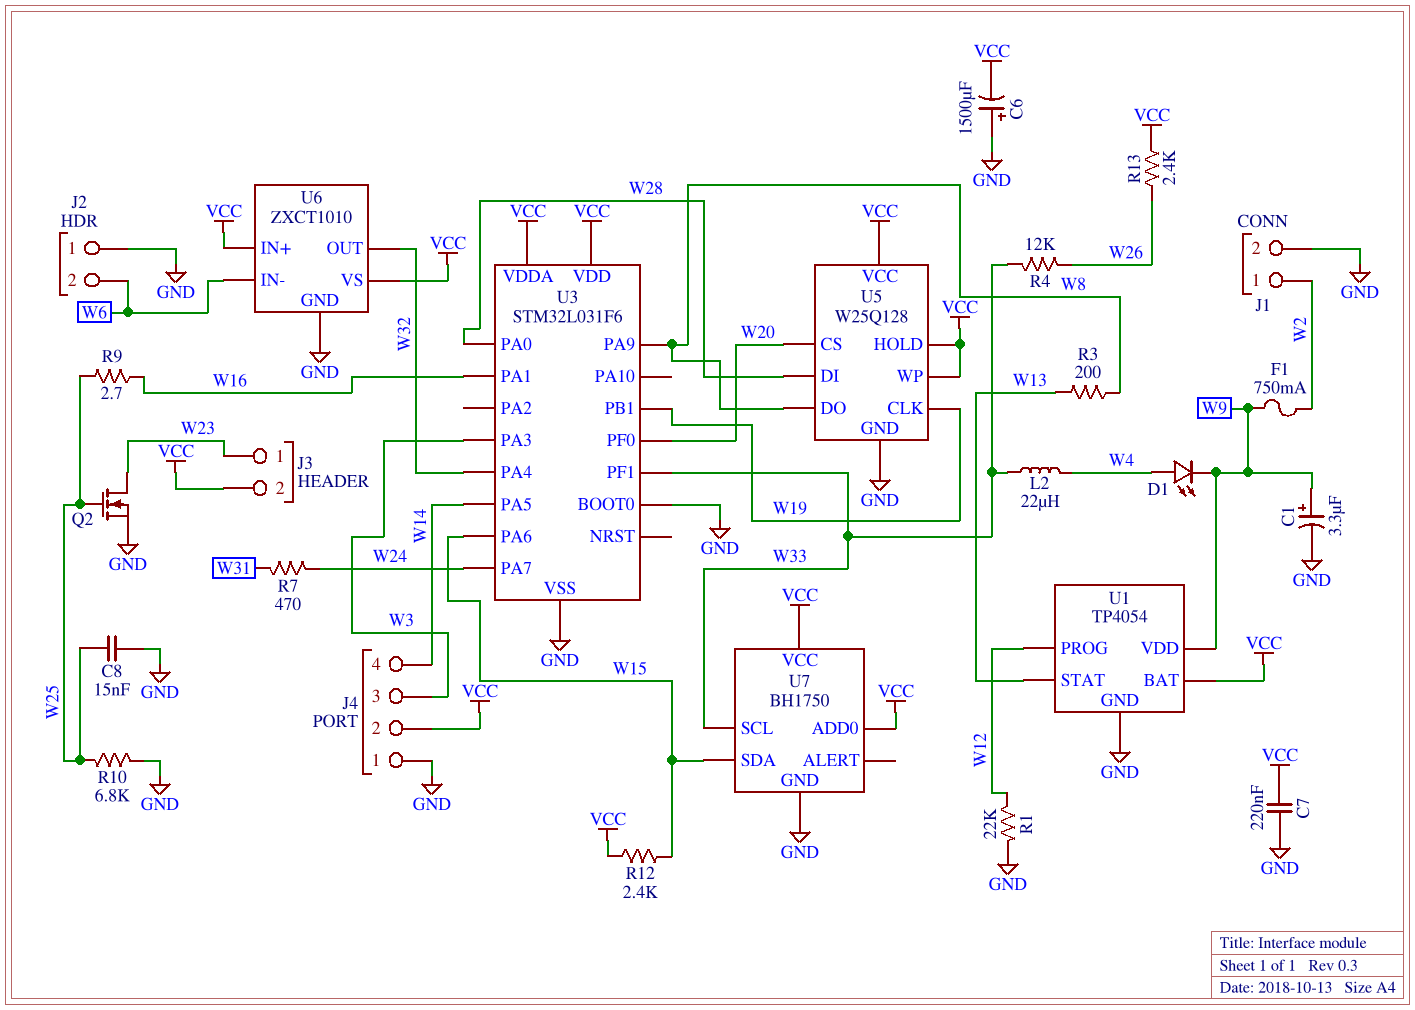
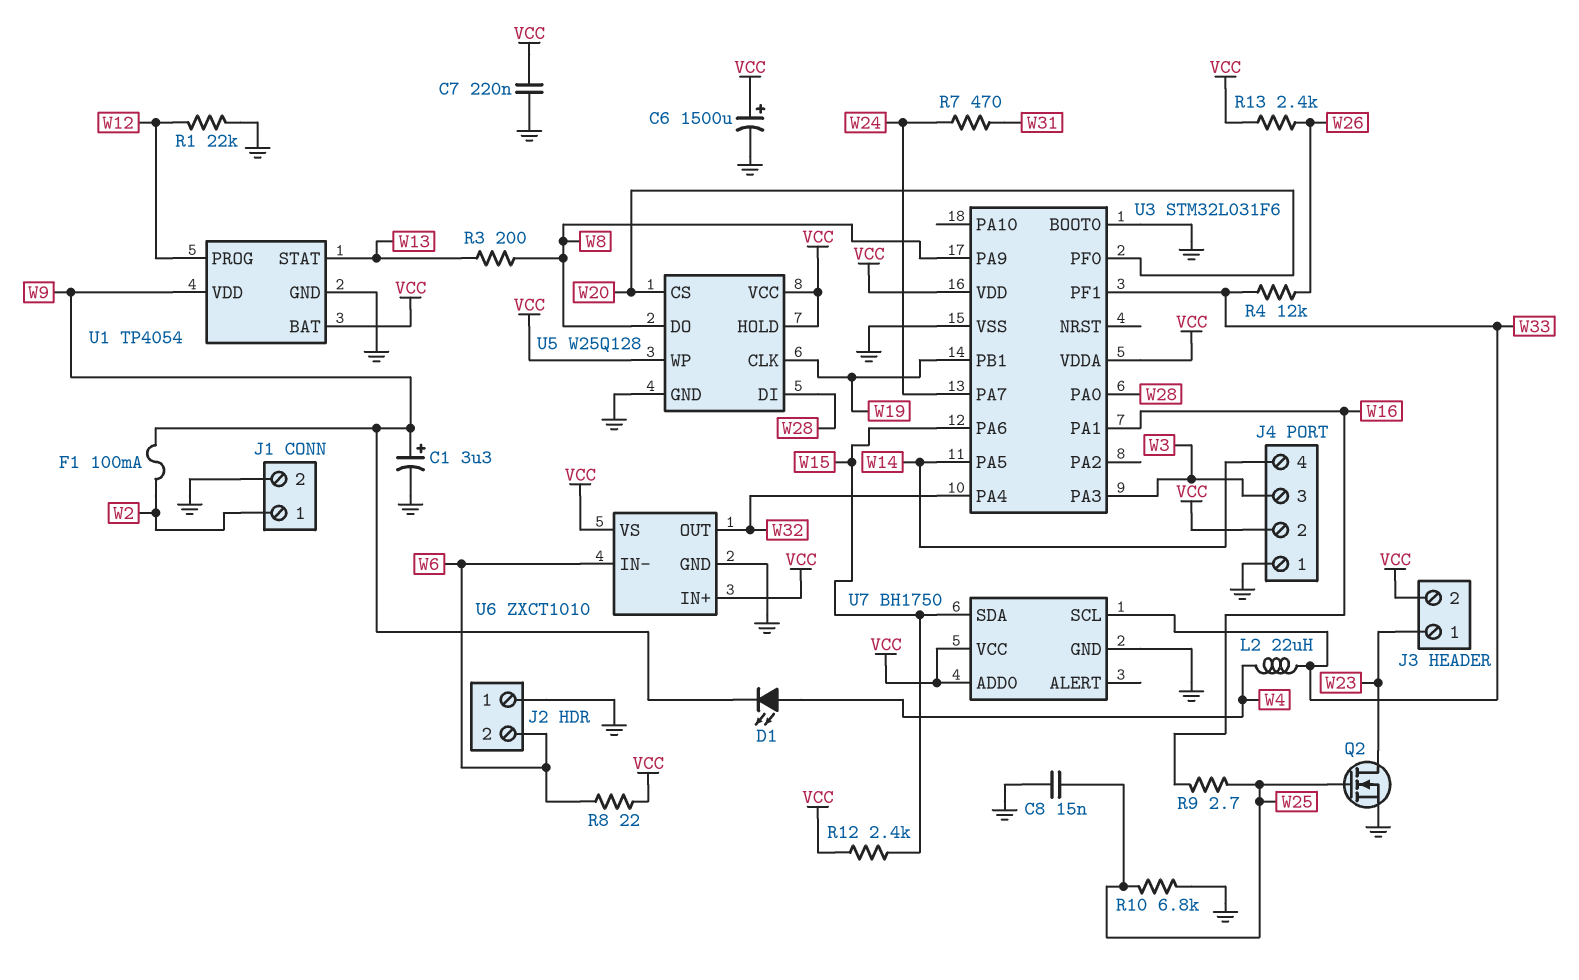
C6: 1500uF (plus GND, minus VCC) -> 1500uF (plus VCC, minus GND)
F1: 750mA (W2, W9) -> 100mA (W2, W9)
R8: none -> 22 (VCC, W6)

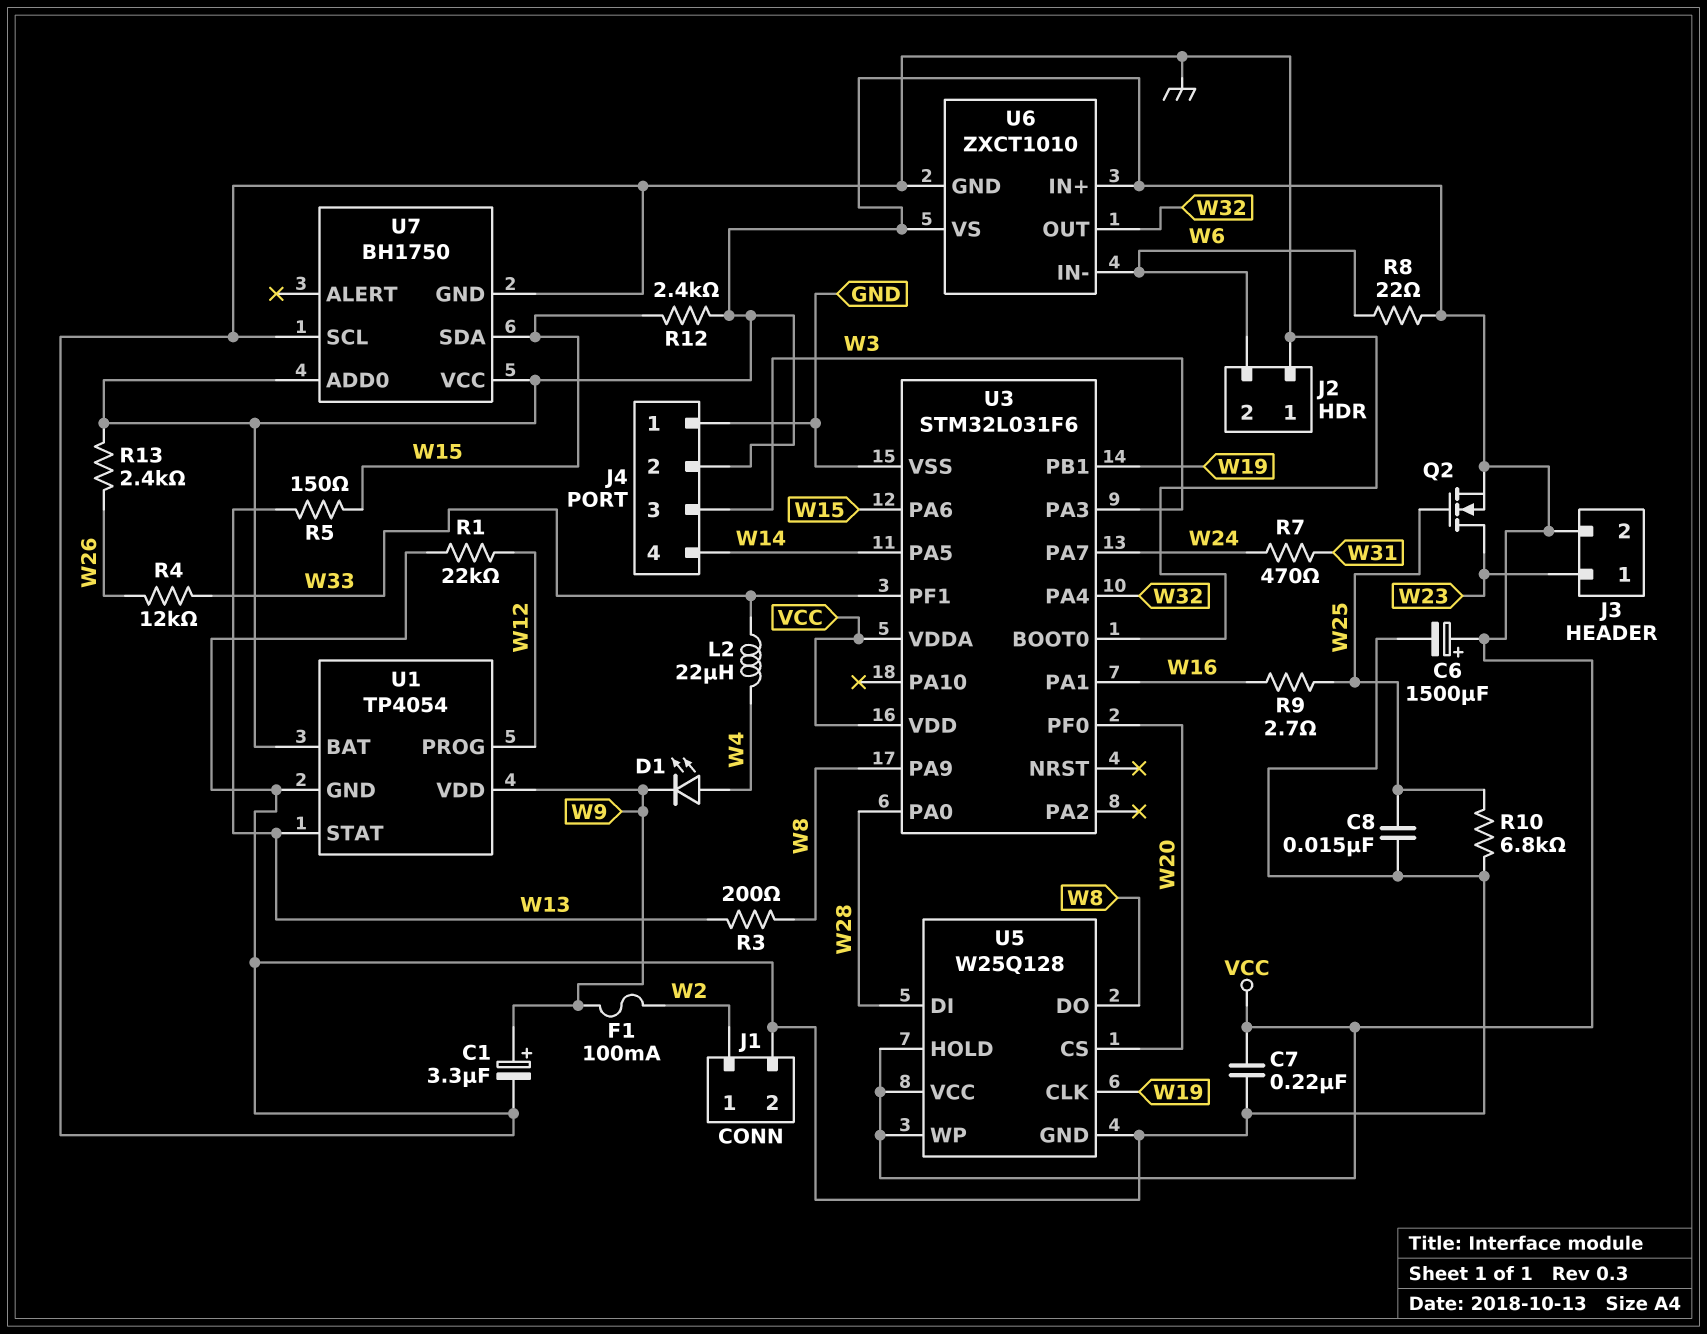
Q2: NMOS (G W25, D W23, S GND) -> NMOS (G W25, D W23, S VCC)
R5: none -> 150 (W13, W15)
U7 pin SCL: W33 -> GND

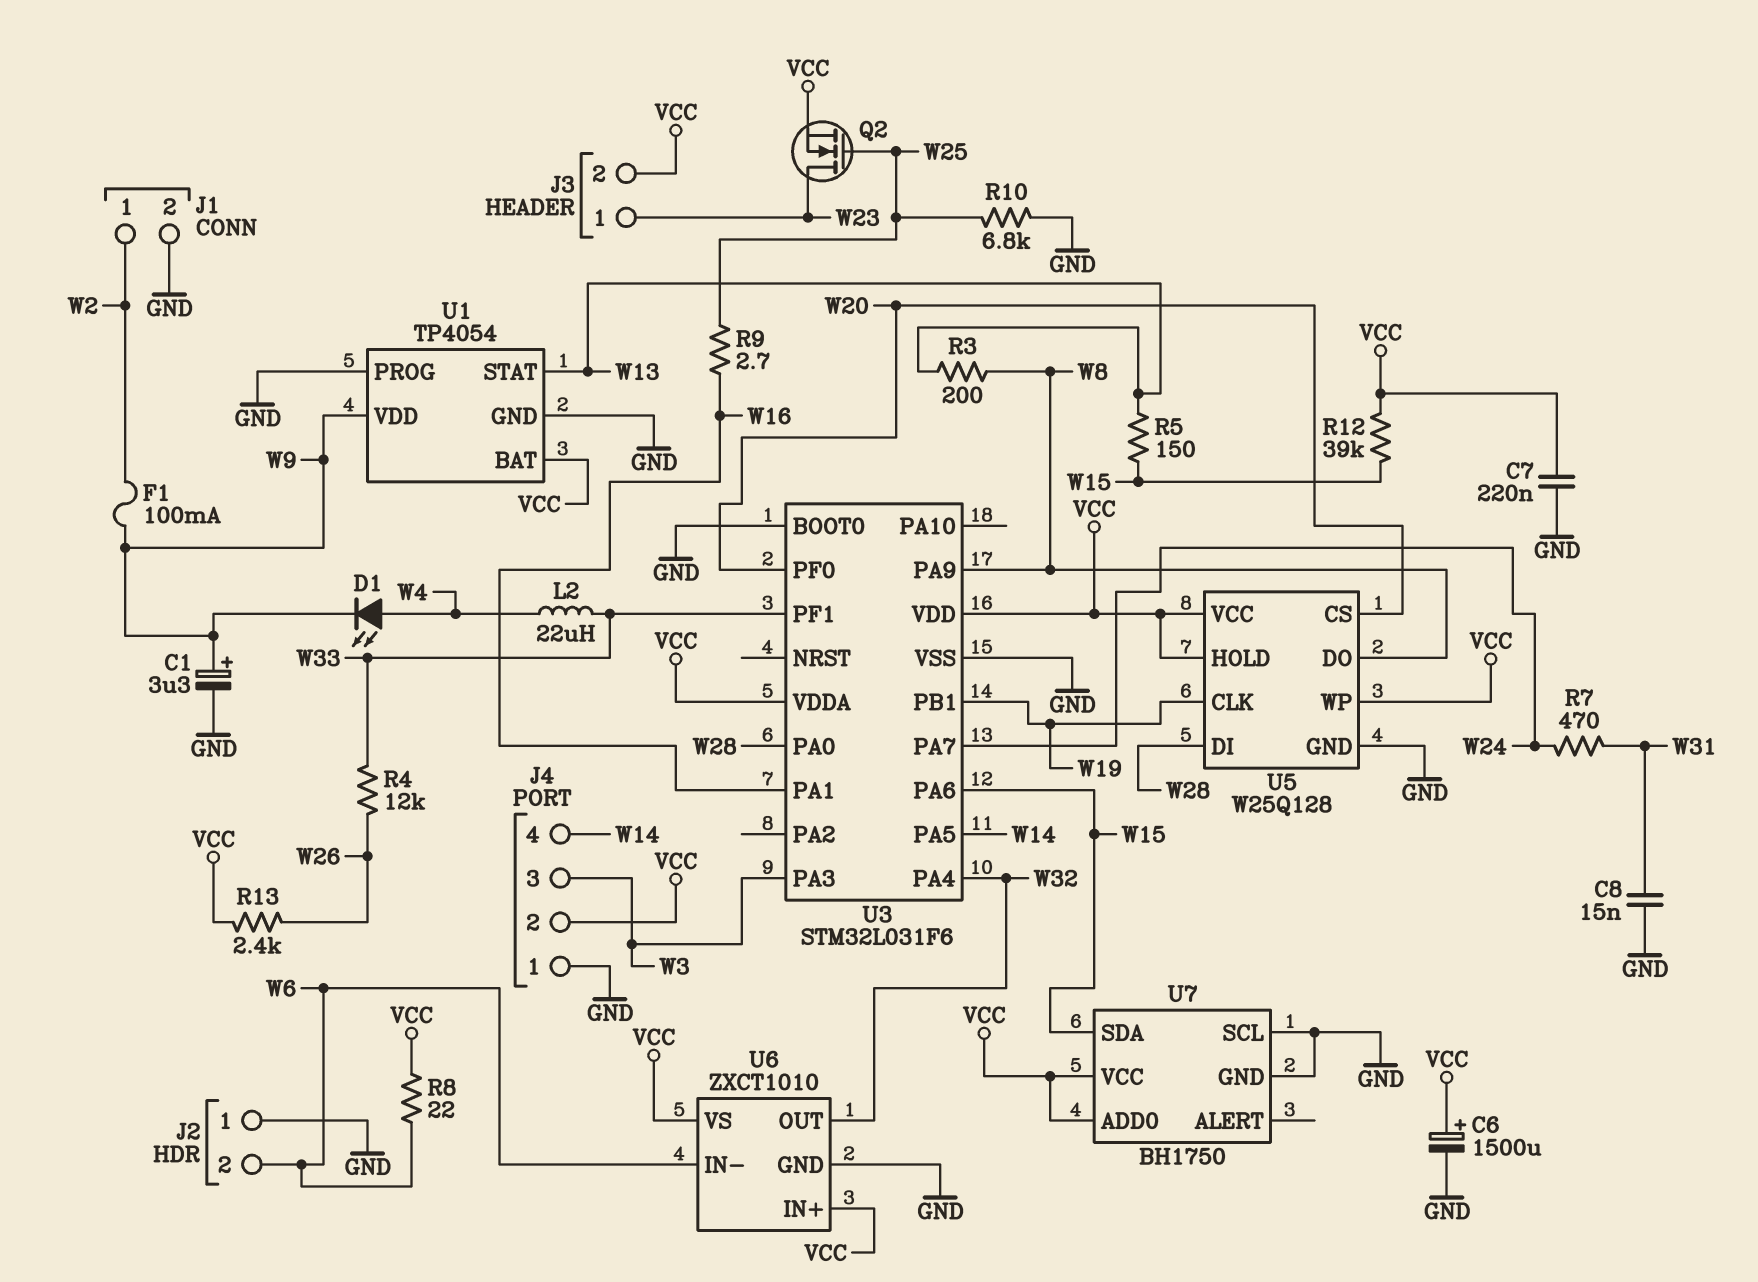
C8: 15nF (GND, W25) -> 15nF (GND, W31)
R1: 22k (GND, W12) -> none
R12: 2.4k (VCC, W15) -> 39k (VCC, W15)
U1 pin PROG: W12 -> GND

